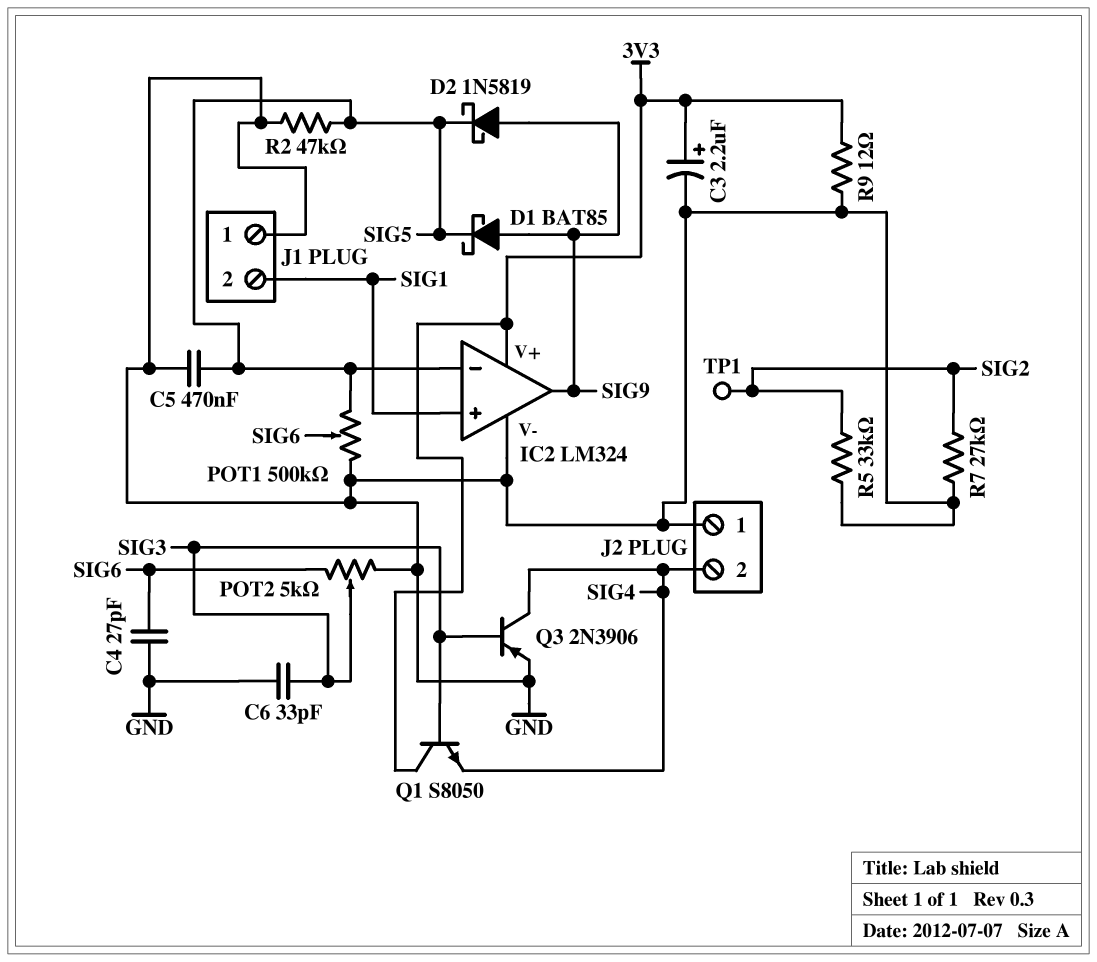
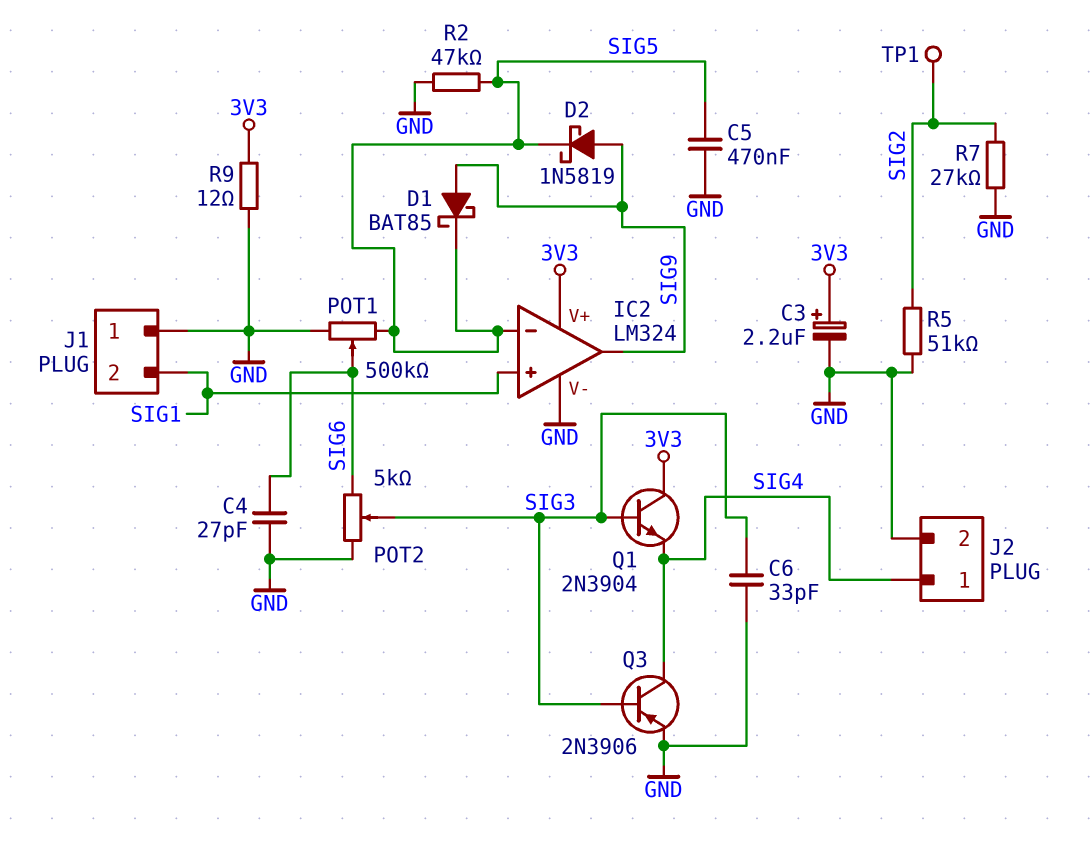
J2 pin 1: GND -> SIG4
J2 pin 2: SIG4 -> GND
Q1: NPN S8050 (B SIG3, C 3V3, E SIG4) -> NPN 2N3904 (B SIG3, C 3V3, E SIG4)
R5: 33k (GND, SIG2) -> 51k (GND, SIG2)

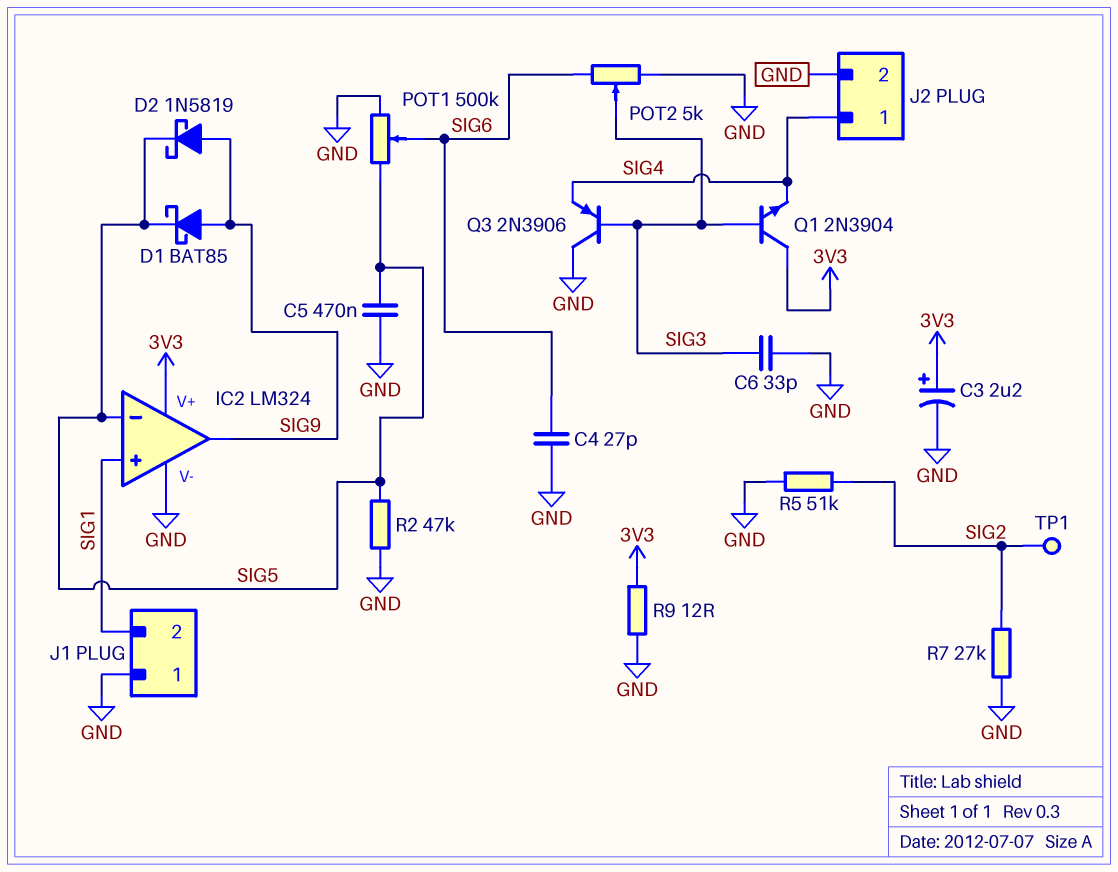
Q3: PNP 2N3906 (B SIG3, C SIG4, E GND) -> PNP 2N3906 (B SIG3, C GND, E SIG4)

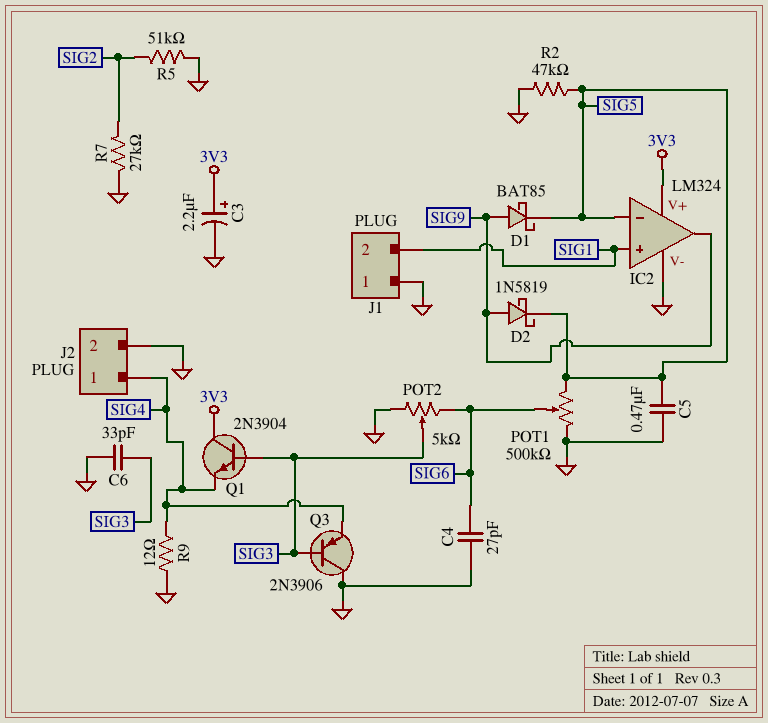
R9: 12 (3V3, GND) -> 12 (GND, SIG4)
TP1: test point (SIG2) -> none

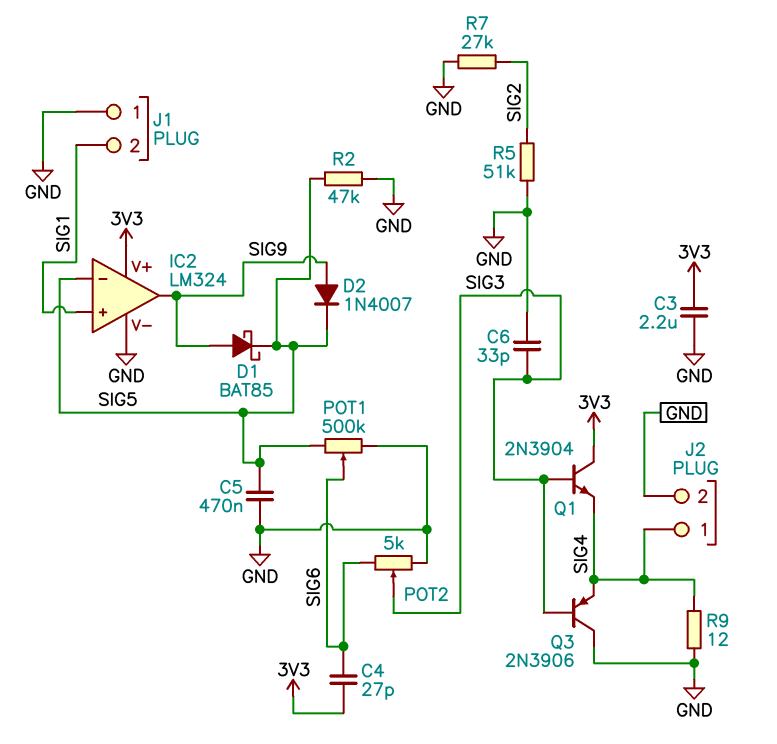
C3: 2.2uF (plus 3V3, minus GND) -> 2.2uF (3V3, GND)
C4: 27pF (GND, SIG6) -> 27pF (3V3, SIG6)
D2: schottky 1N5819 (A SIG9, K SIG5) -> diode 1N4007 (A SIG9, K SIG5)

